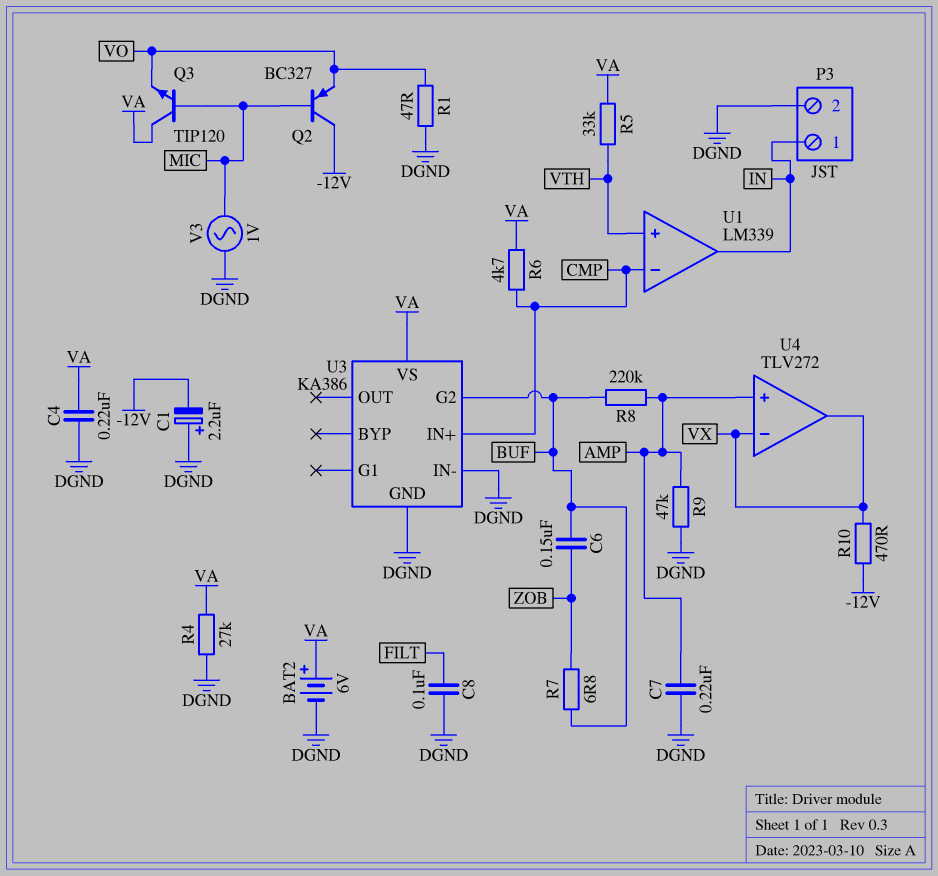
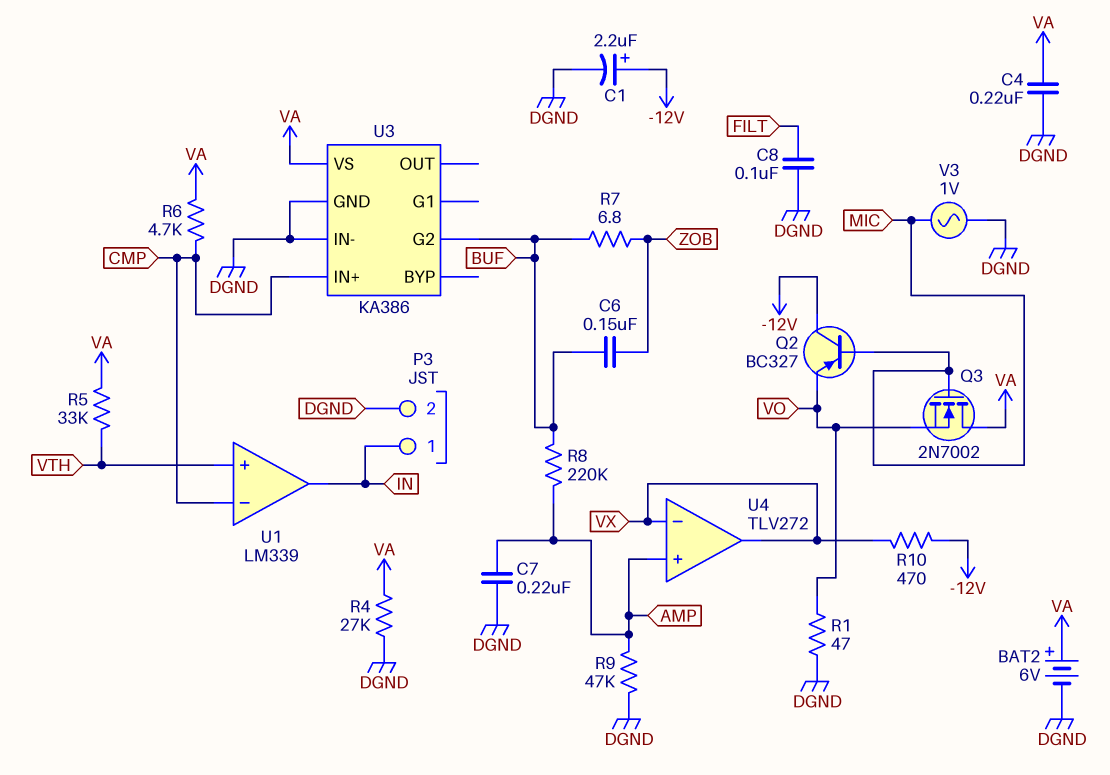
C1: 2.2uF (plus DGND, minus -12V) -> 2.2uF (plus -12V, minus DGND)
Q3: NPN TIP120 (B MIC, C VA, E VO) -> NMOS 2N7002 (G MIC, D VA, S VO)

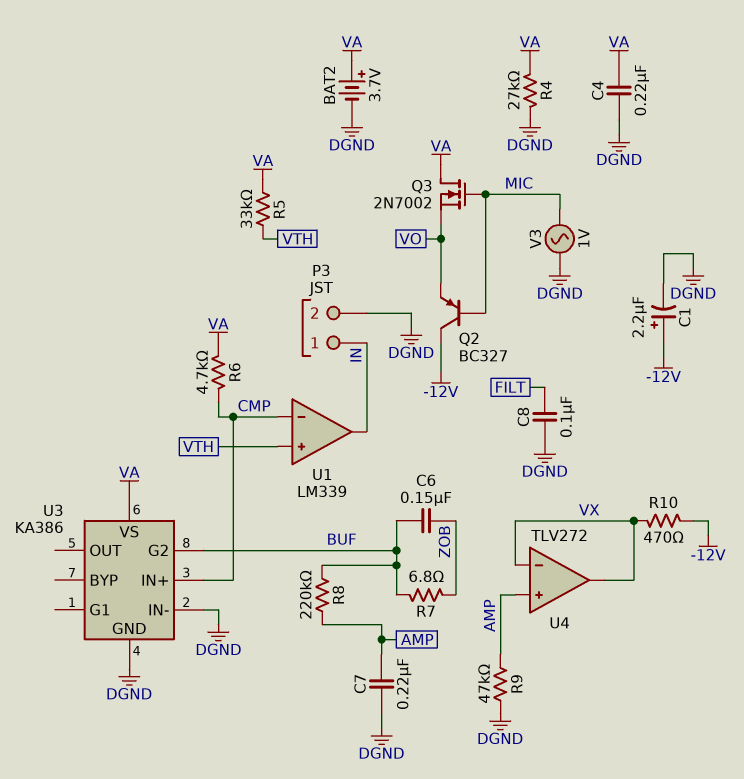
BAT2: 6V (plus VA, minus DGND) -> 3.7V (plus VA, minus DGND)
R1: 47 (DGND, VO) -> none

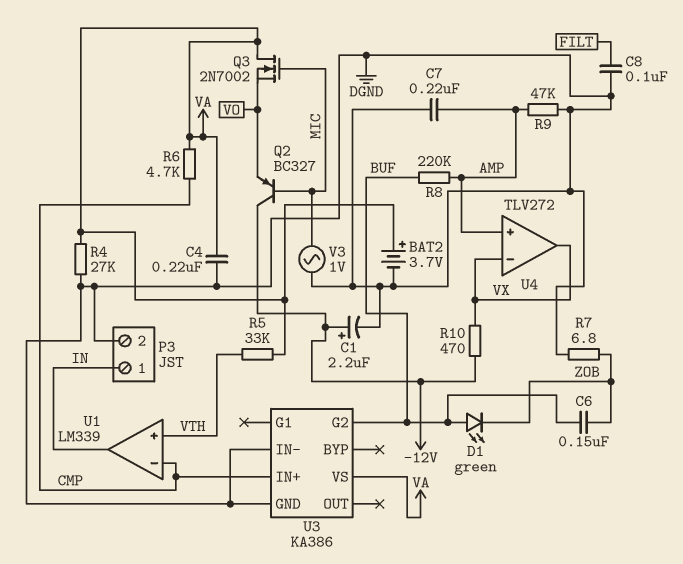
D1: none -> LED green (A BUF, K ZOB)
R7: 6.8 (BUF, ZOB) -> 6.8 (DGND, ZOB)

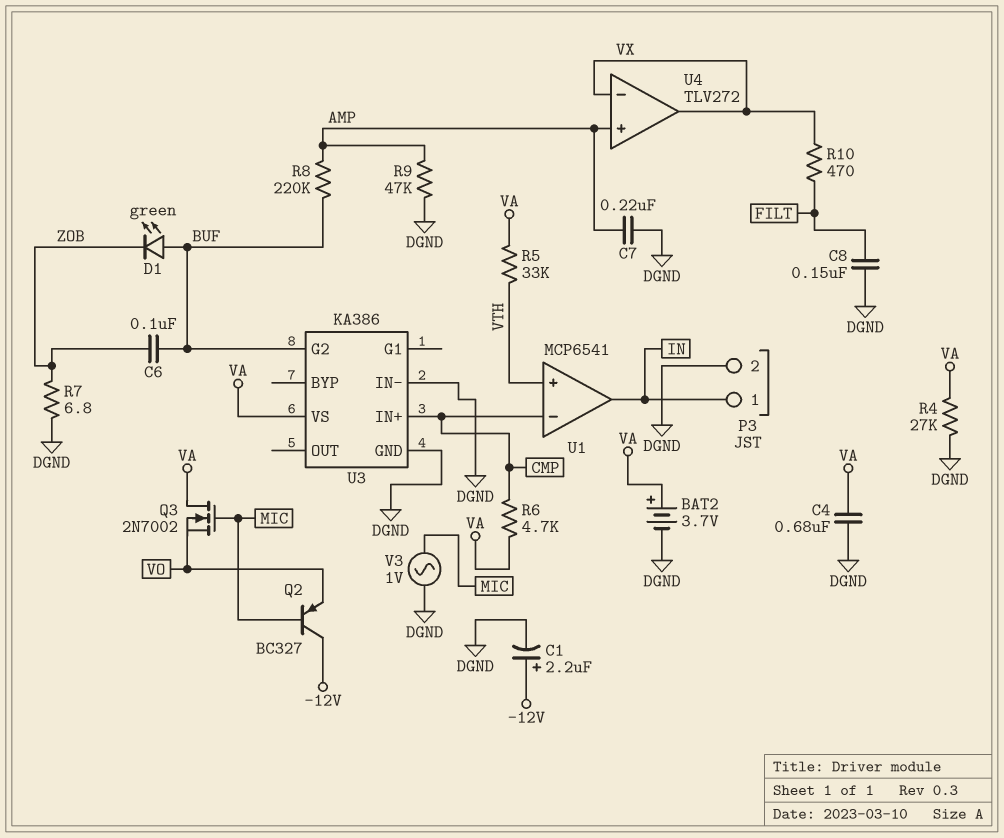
C4: 220nF (DGND, VA) -> 680nF (DGND, VA)
C6: 150nF (BUF, ZOB) -> 100nF (BUF, ZOB)
C8: 100nF (DGND, FILT) -> 150nF (DGND, FILT)
R10: 470 (-12V, VX) -> 470 (FILT, VX)
U1: LM339 -> MCP6541

